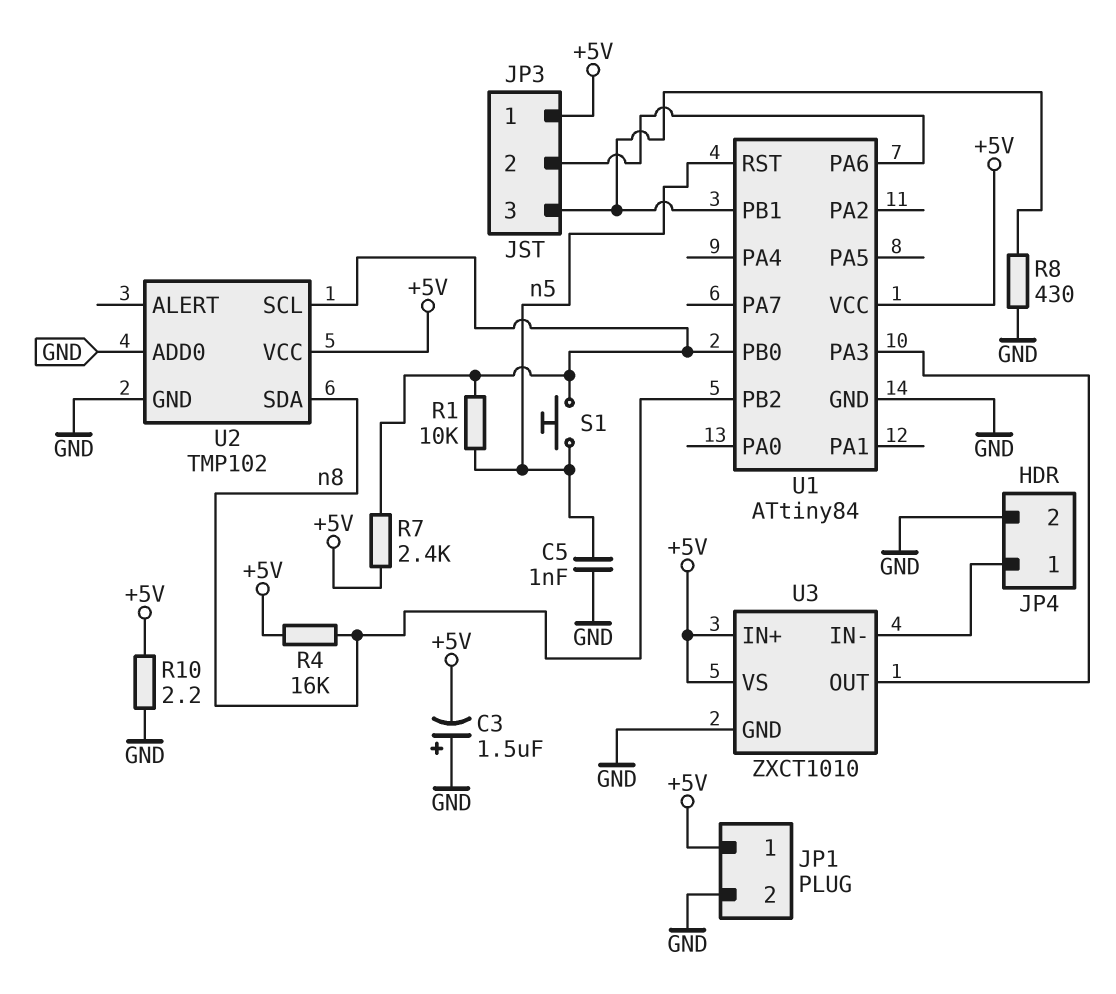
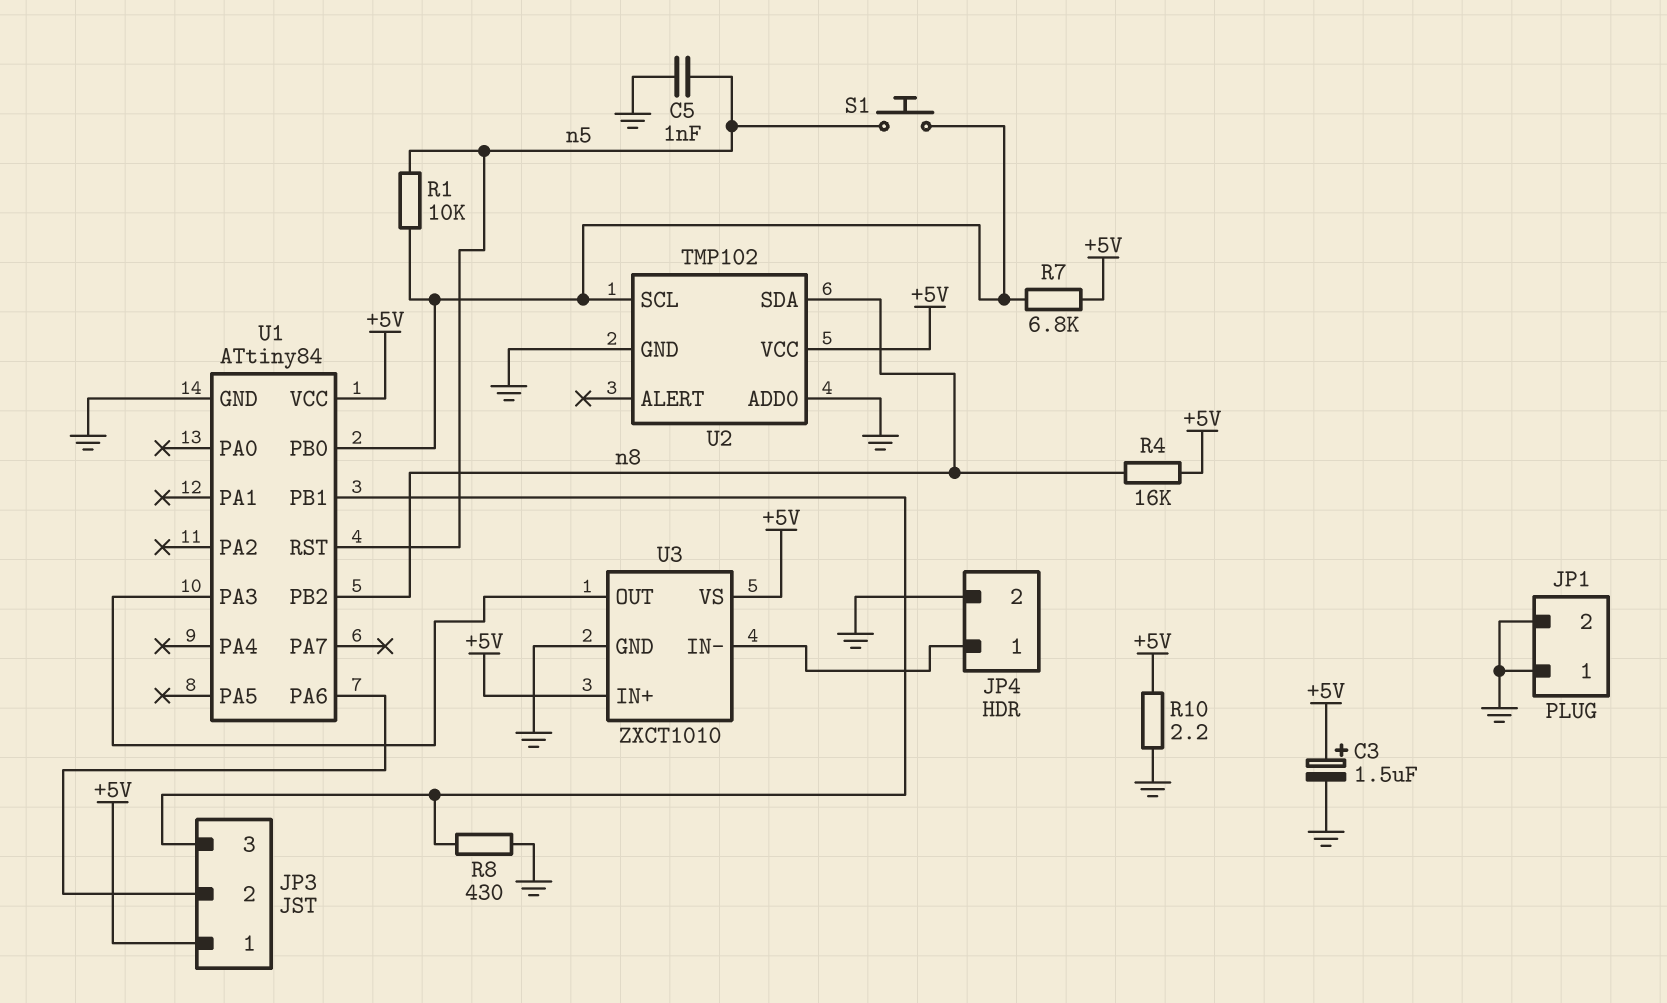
C3: 1.5uF (plus GND, minus +5V) -> 1.5uF (plus +5V, minus GND)
JP1 pin 1: +5V -> GND
R7: 2.4k (+5V, U1/PB0) -> 6.8k (+5V, U1/PB0)

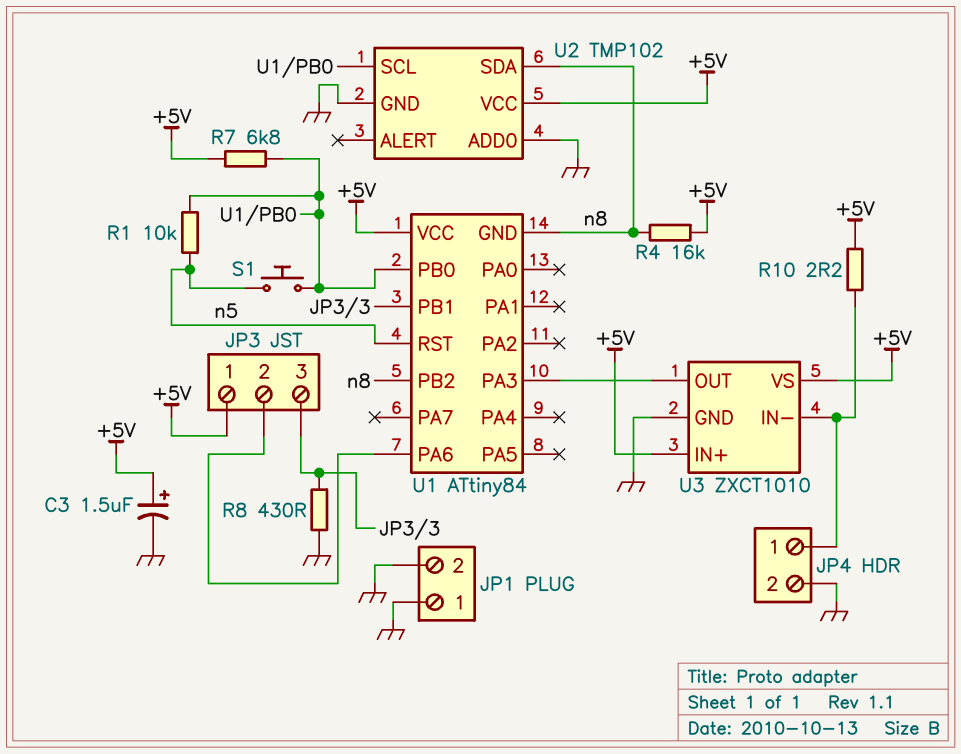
C5: 1nF (GND, n5) -> none
R10: 2.2 (+5V, GND) -> 2.2 (+5V, JP4/1)
U1 pin GND: GND -> n8

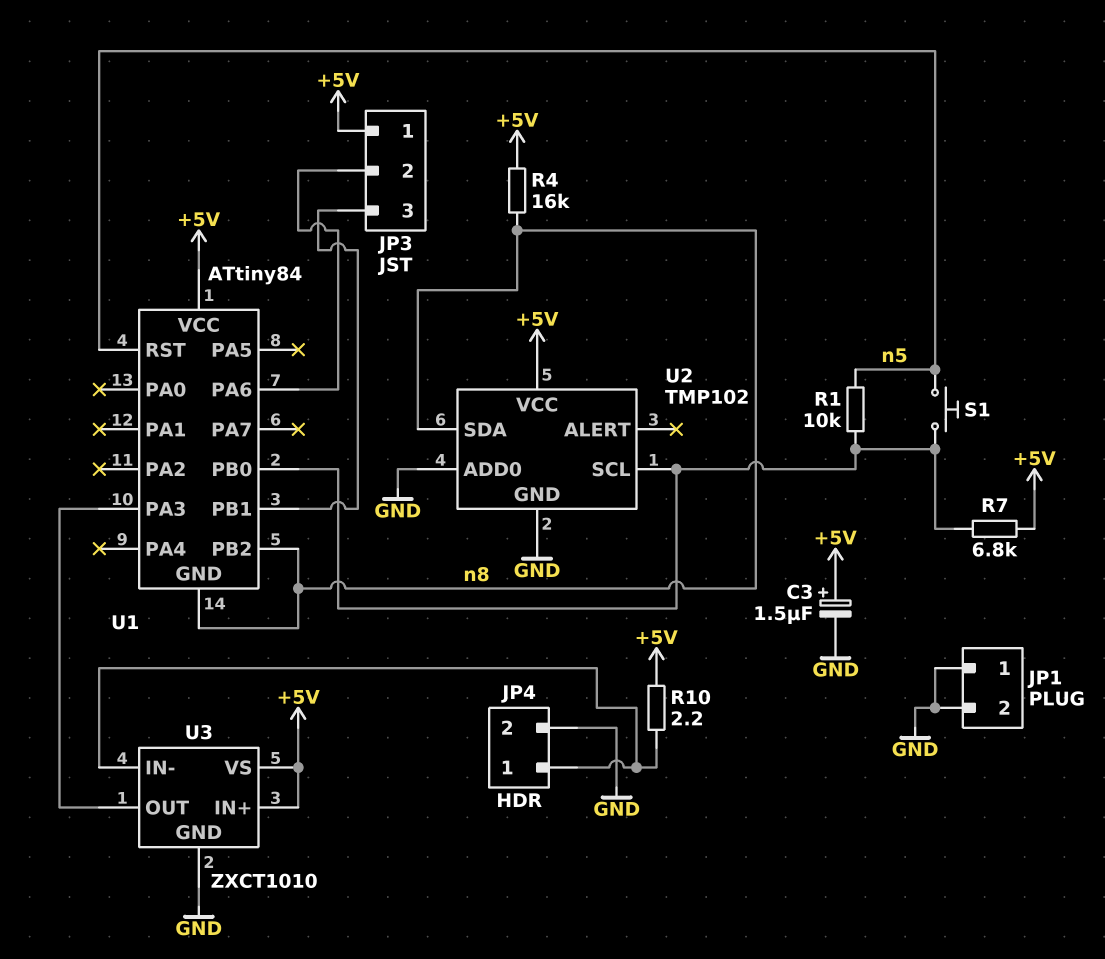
R8: 430 (GND, JP3/3) -> none

